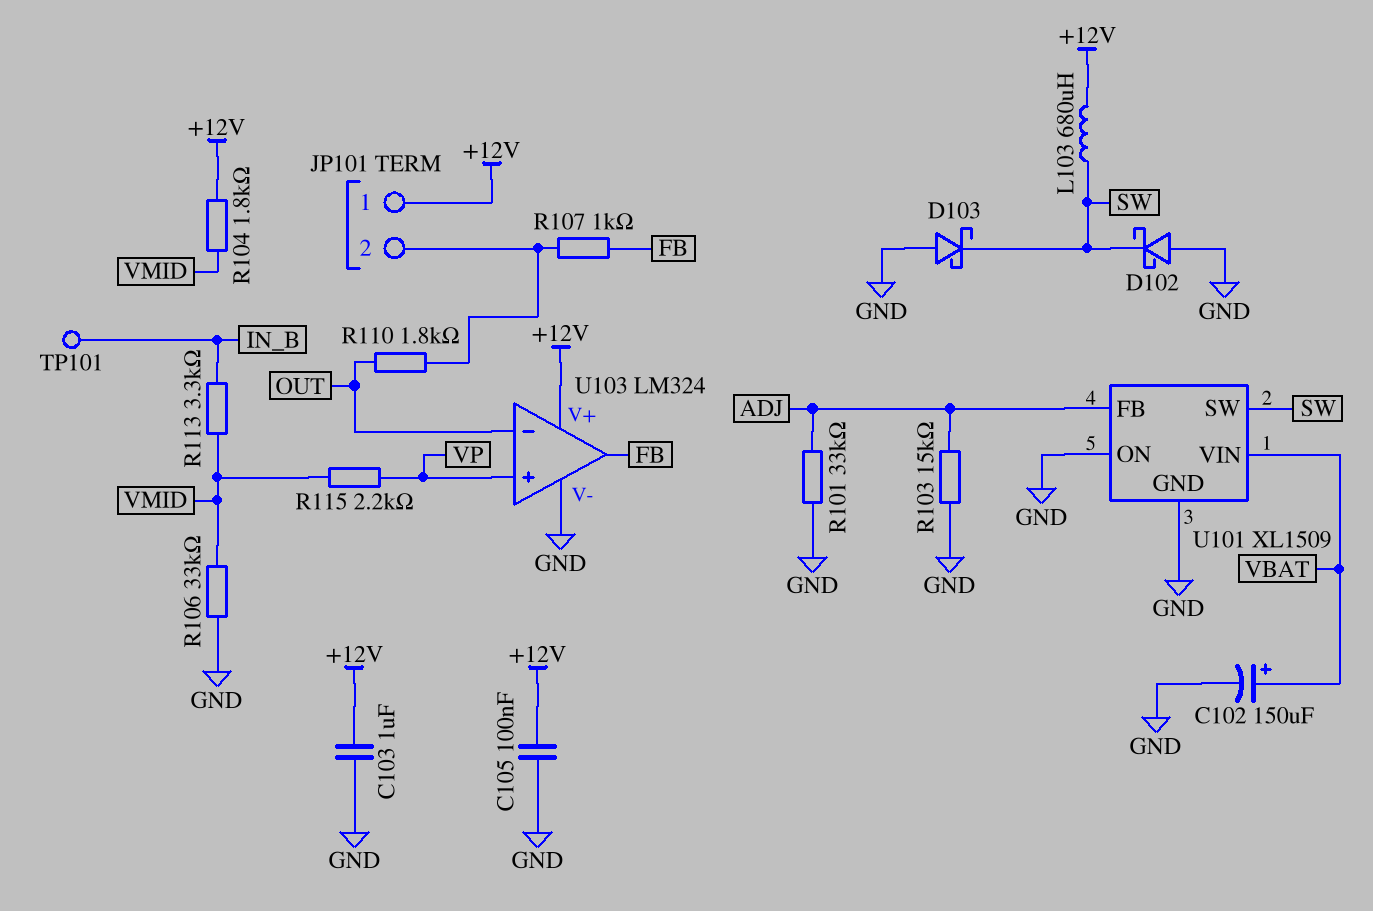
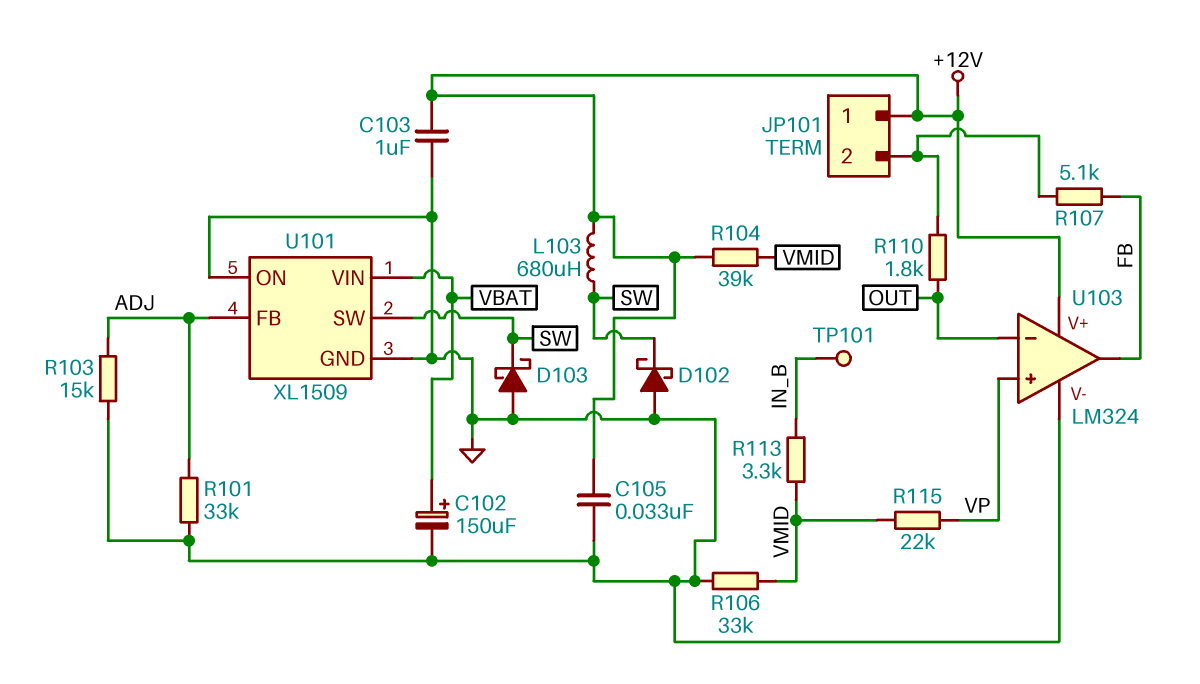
C105: 100nF (+12V, GND) -> 33nF (+12V, GND)
R104: 1.8k (+12V, VMID) -> 39k (+12V, VMID)
R107: 1k (FB, JP101/2) -> 5.1k (FB, JP101/2)
R115: 2.2k (VMID, VP) -> 22k (VMID, VP)

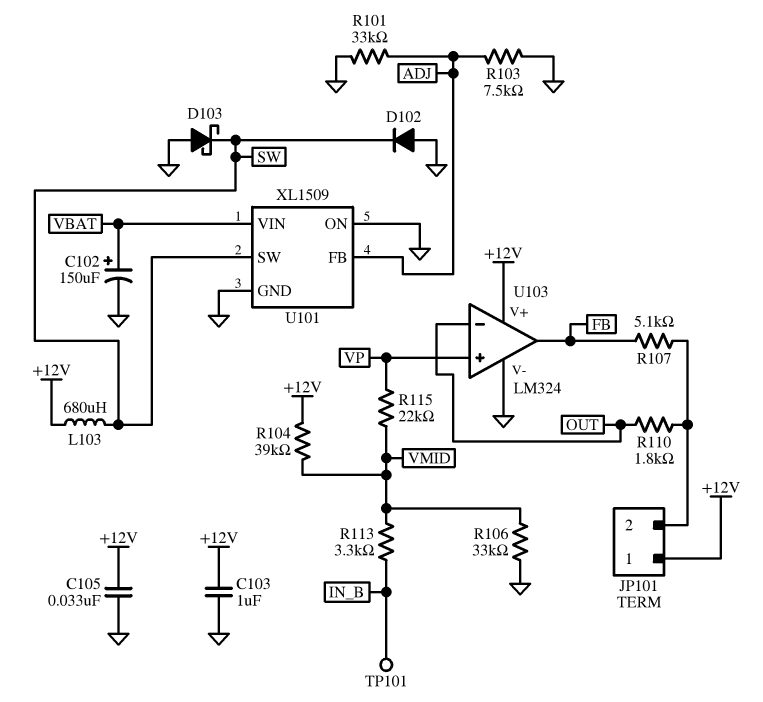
D102: schottky (A GND, K SW) -> diode (A GND, K SW)
R103: 15k (ADJ, GND) -> 7.5k (ADJ, GND)

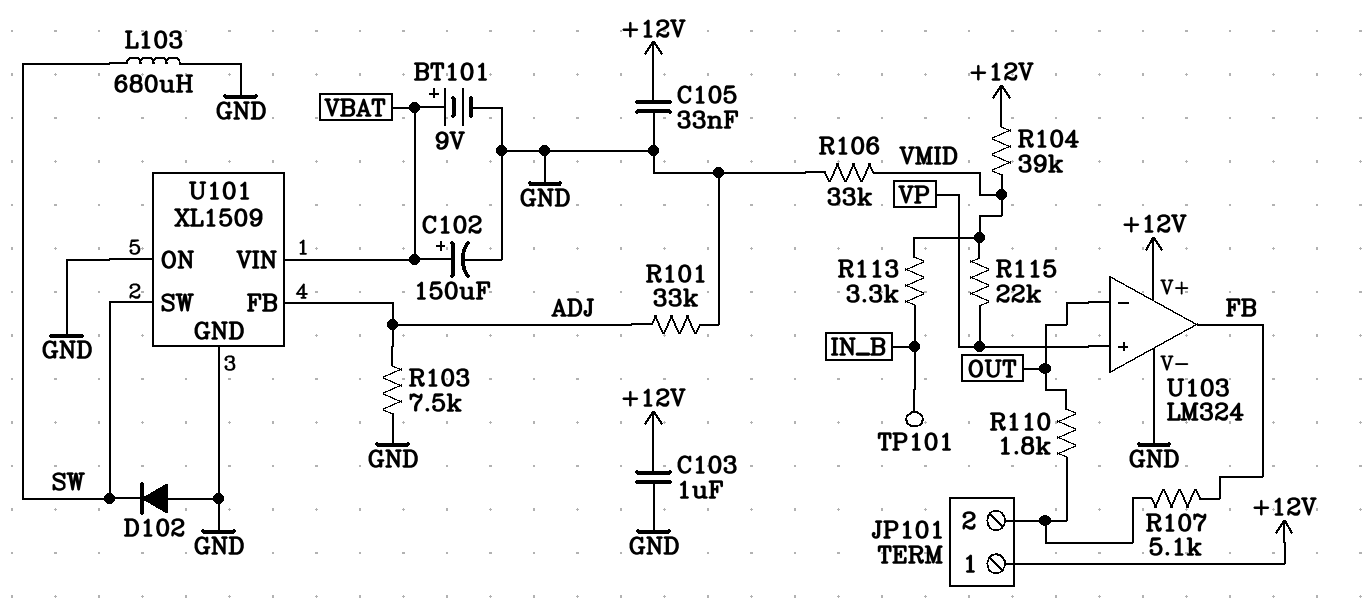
BT101: none -> 9V (plus VBAT, minus GND)
D103: schottky (A GND, K SW) -> none
L103: 680uH (+12V, SW) -> 680uH (GND, SW)

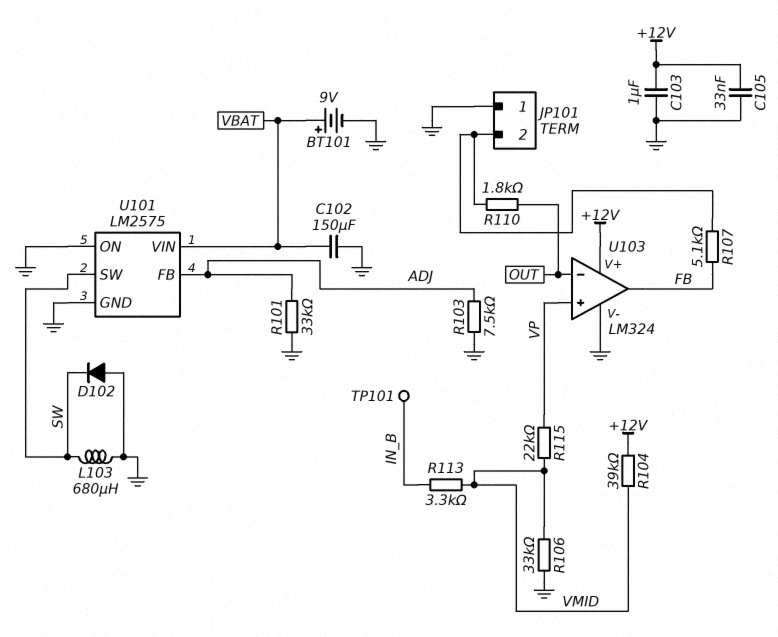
C102: 150uF (plus VBAT, minus GND) -> 150uF (GND, VBAT)
JP101 pin 1: +12V -> GND
U101: XL1509 -> LM2575

